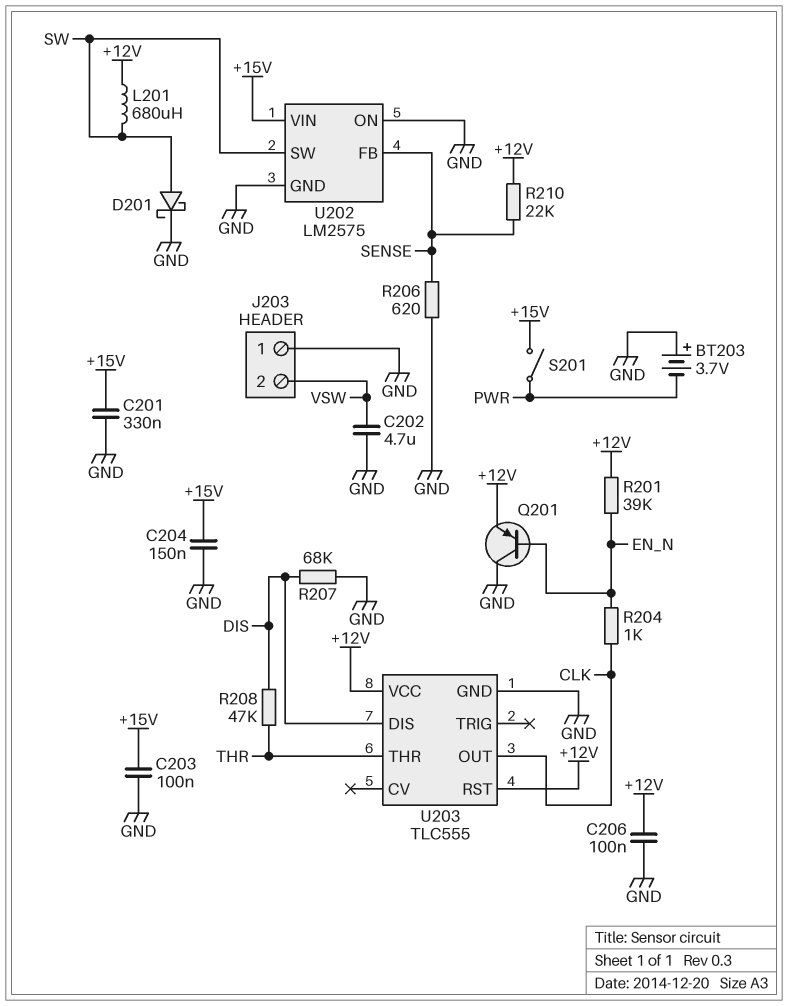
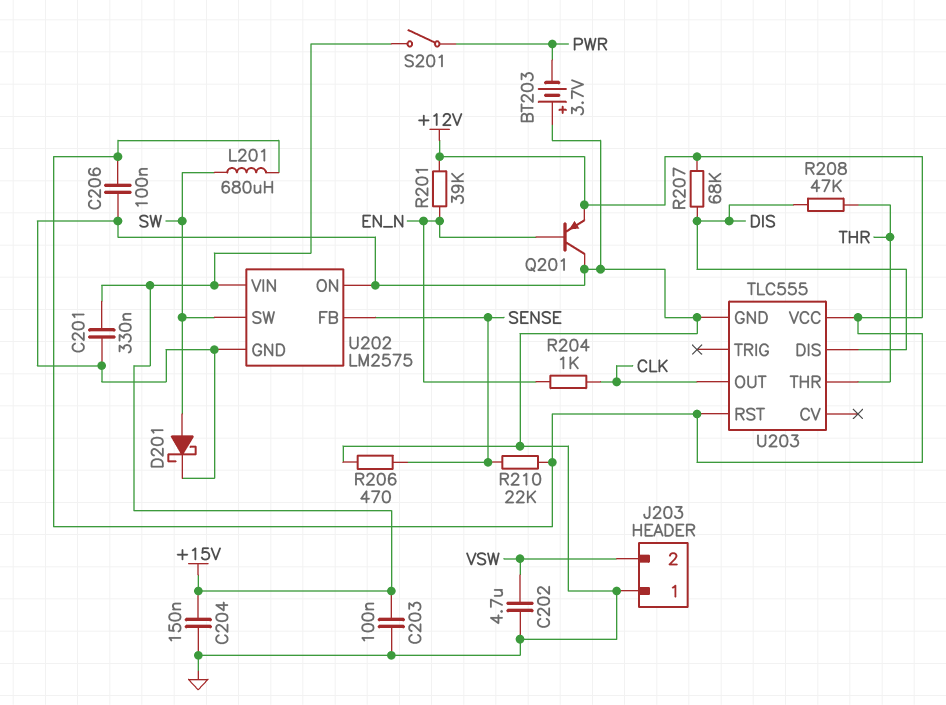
R206: 620 (GND, SENSE) -> 470 (GND, SENSE)
R207: 68k (DIS, GND) -> 68k (+12V, DIS)

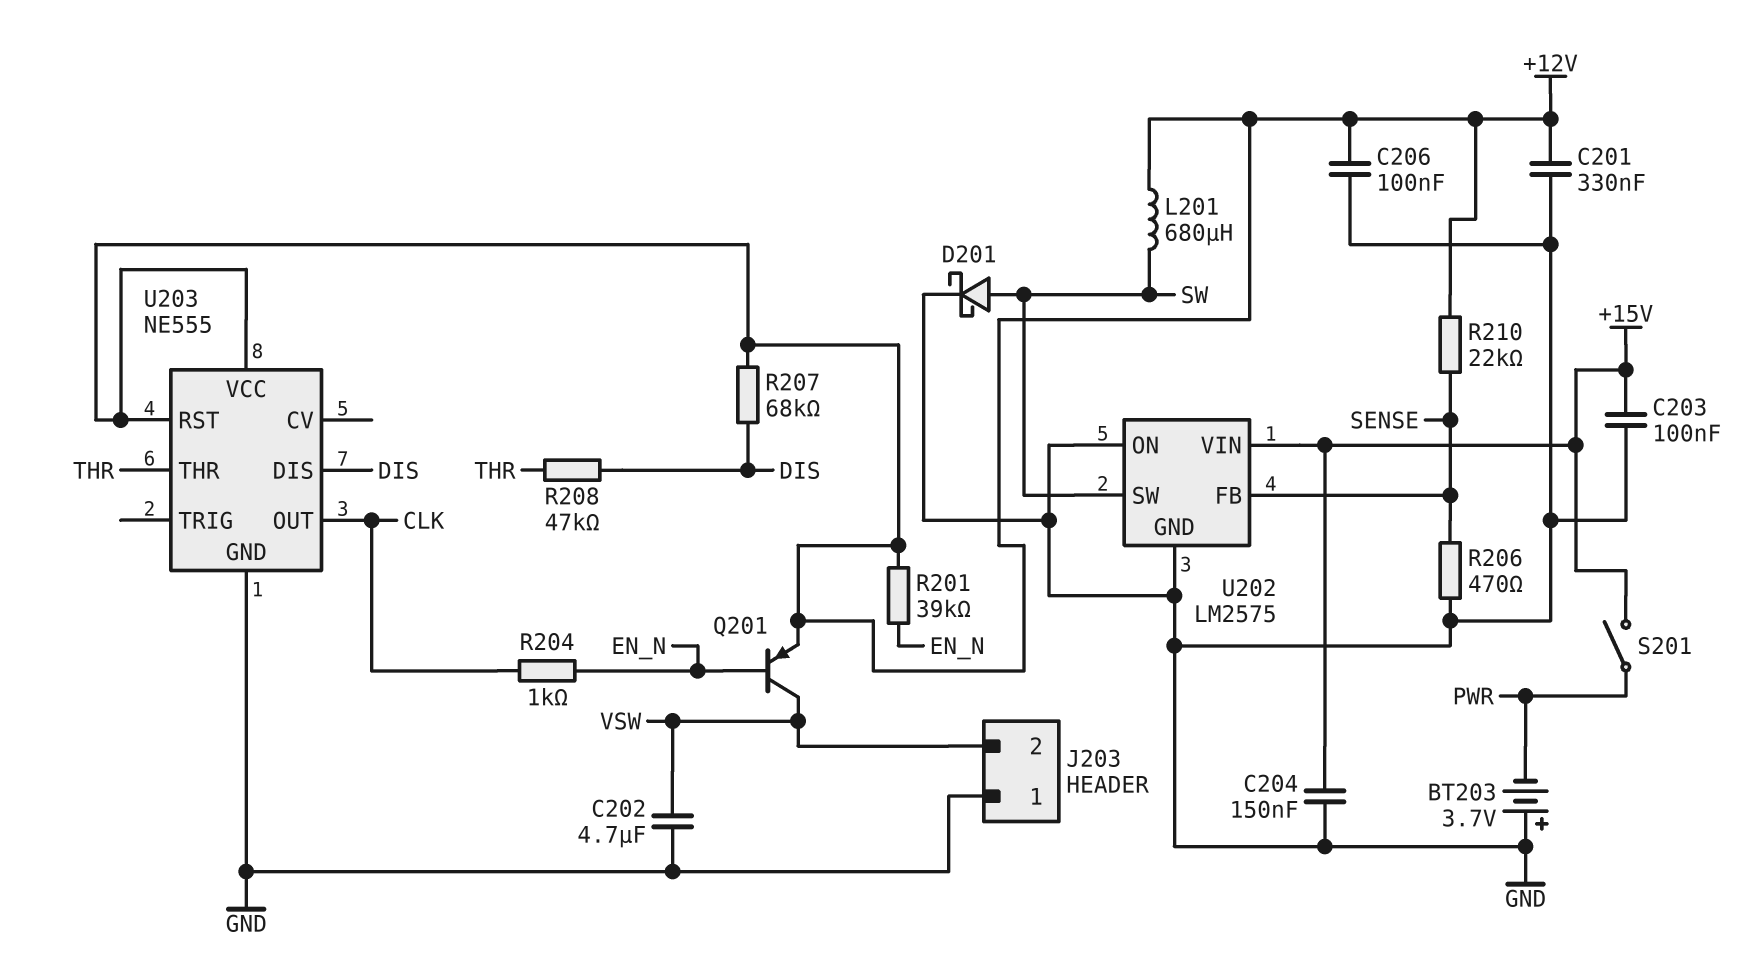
C201: 330nF (+15V, GND) -> 330nF (+12V, GND)
Q201: PNP (B EN_N, C GND, E +12V) -> PNP (B EN_N, C VSW, E +12V)
U203: TLC555 -> NE555

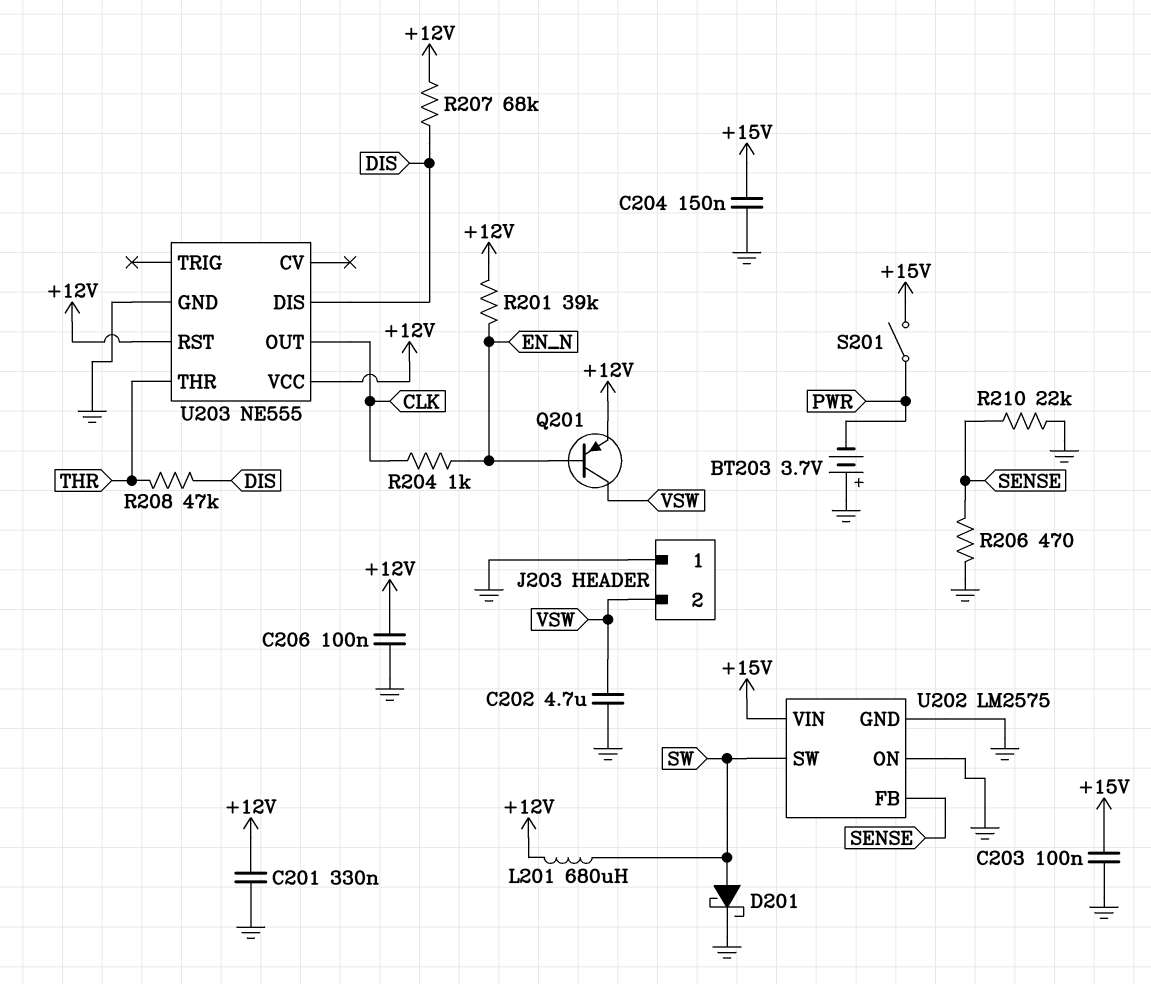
R210: 22k (+12V, SENSE) -> 22k (GND, SENSE)

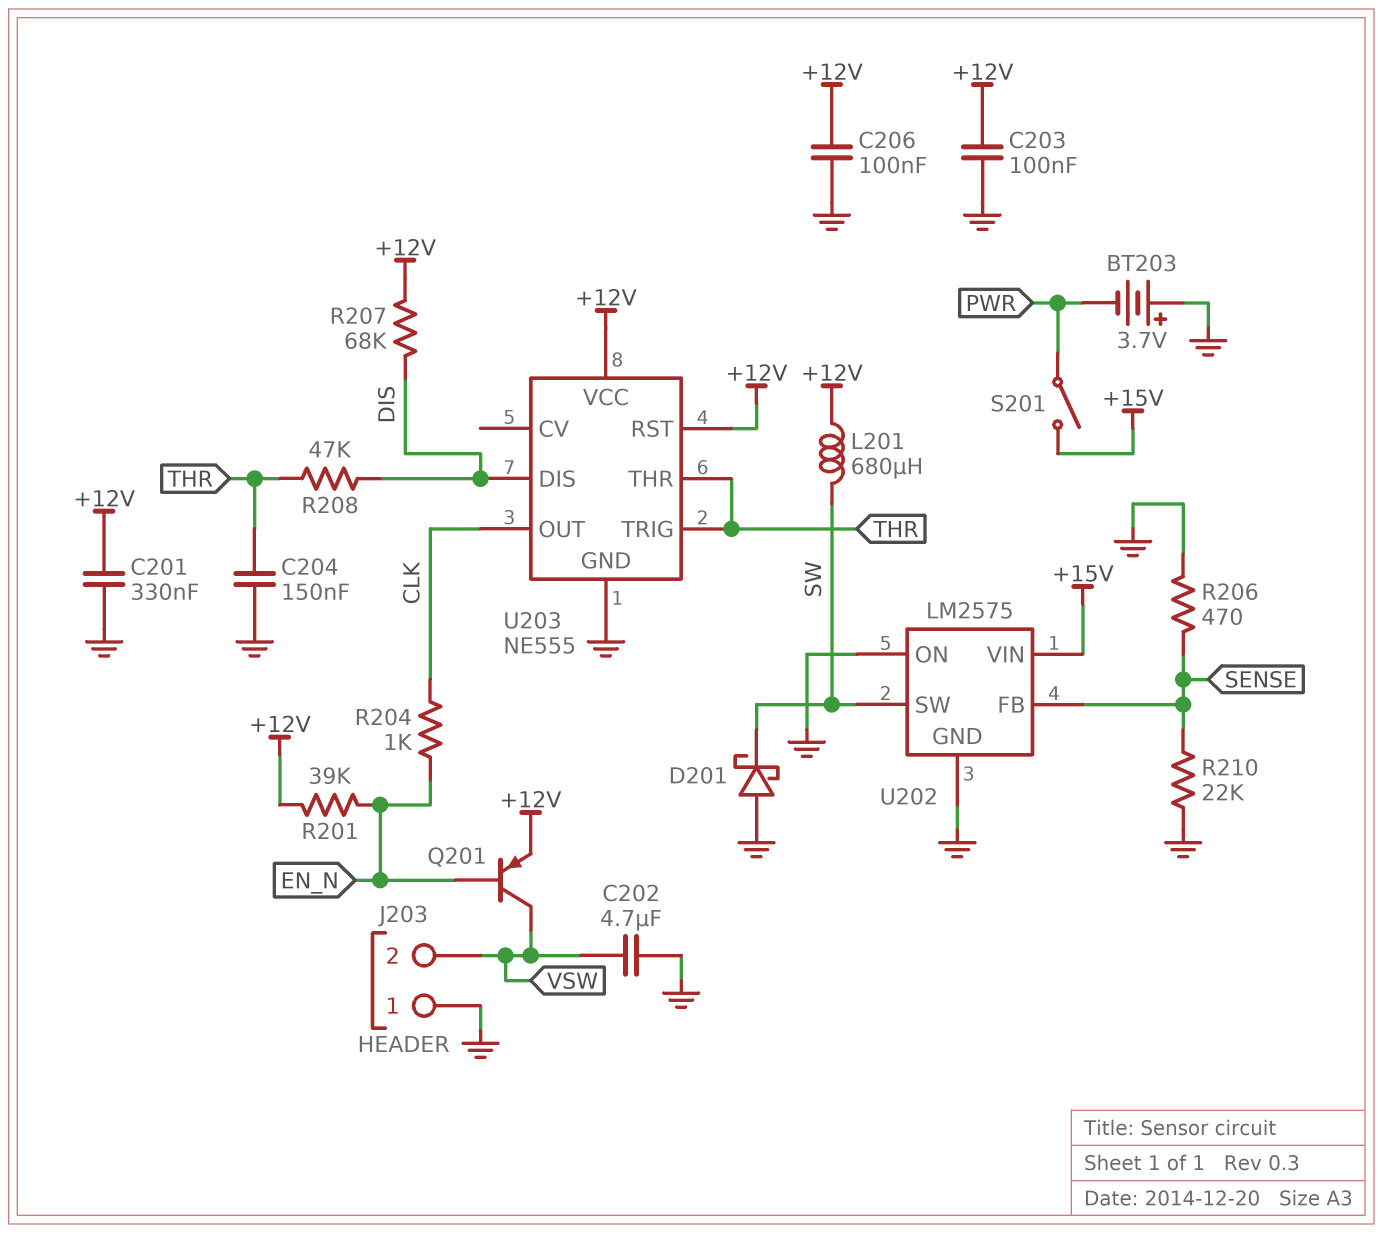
C203: 100nF (+15V, GND) -> 100nF (+12V, GND)
C204: 150nF (+15V, GND) -> 150nF (GND, THR)
D201: schottky (A SW, K GND) -> schottky (A GND, K SW)
U203 pin TRIG: none -> THR

